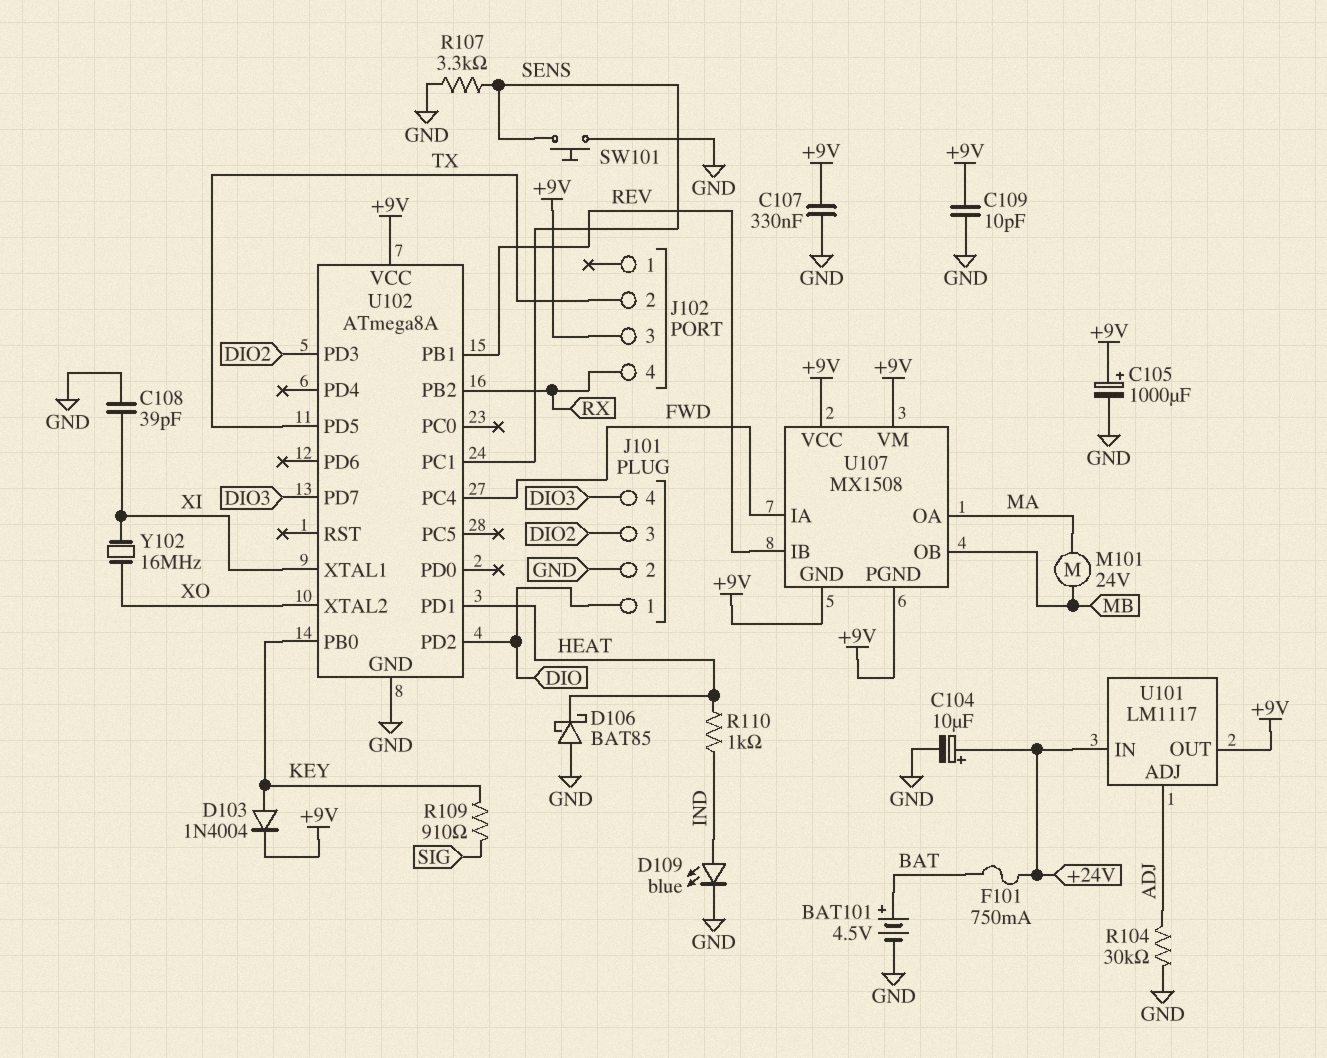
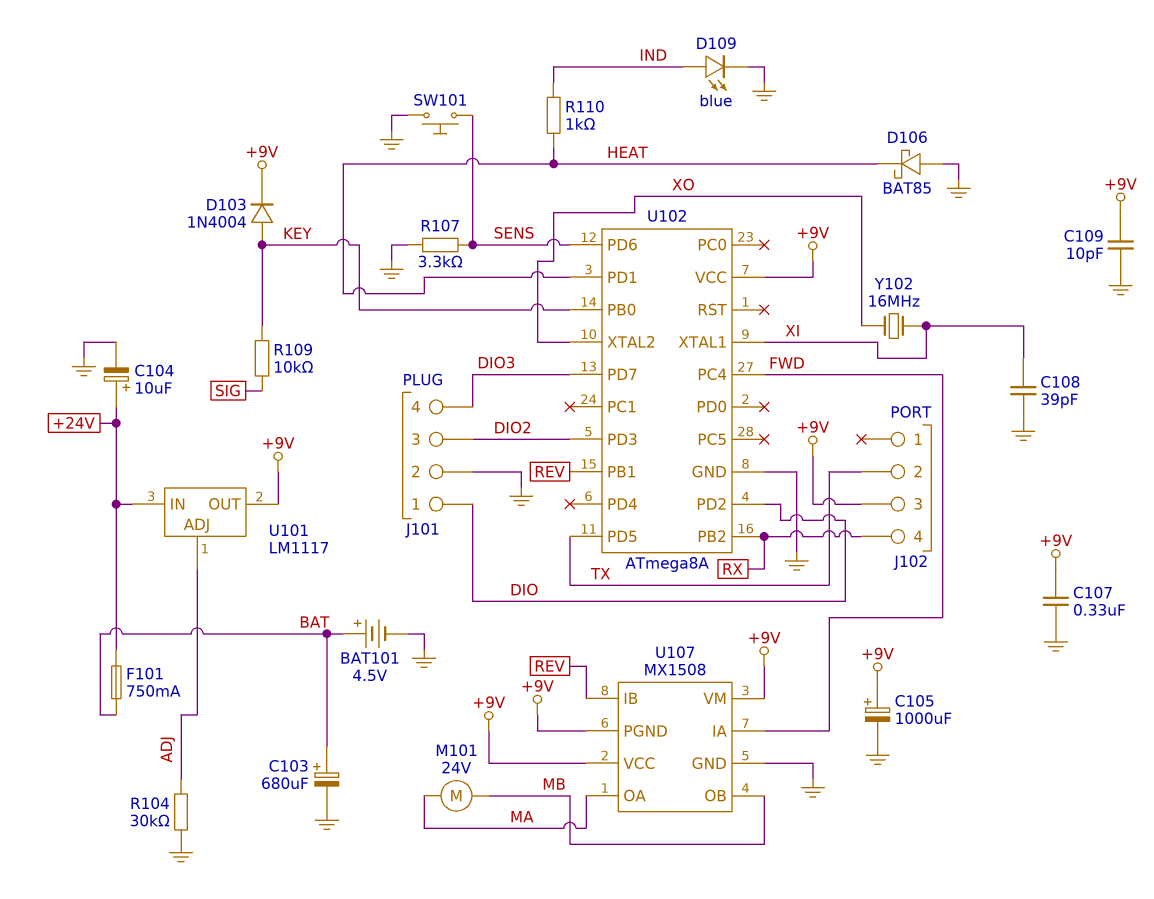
C103: none -> 680uF (plus BAT, minus GND)
R109: 910 (KEY, SIG) -> 10k (KEY, SIG)
U102 pin PC1: SENS -> none
U102 pin PD6: none -> SENS
U107 pin GND: +9V -> GND

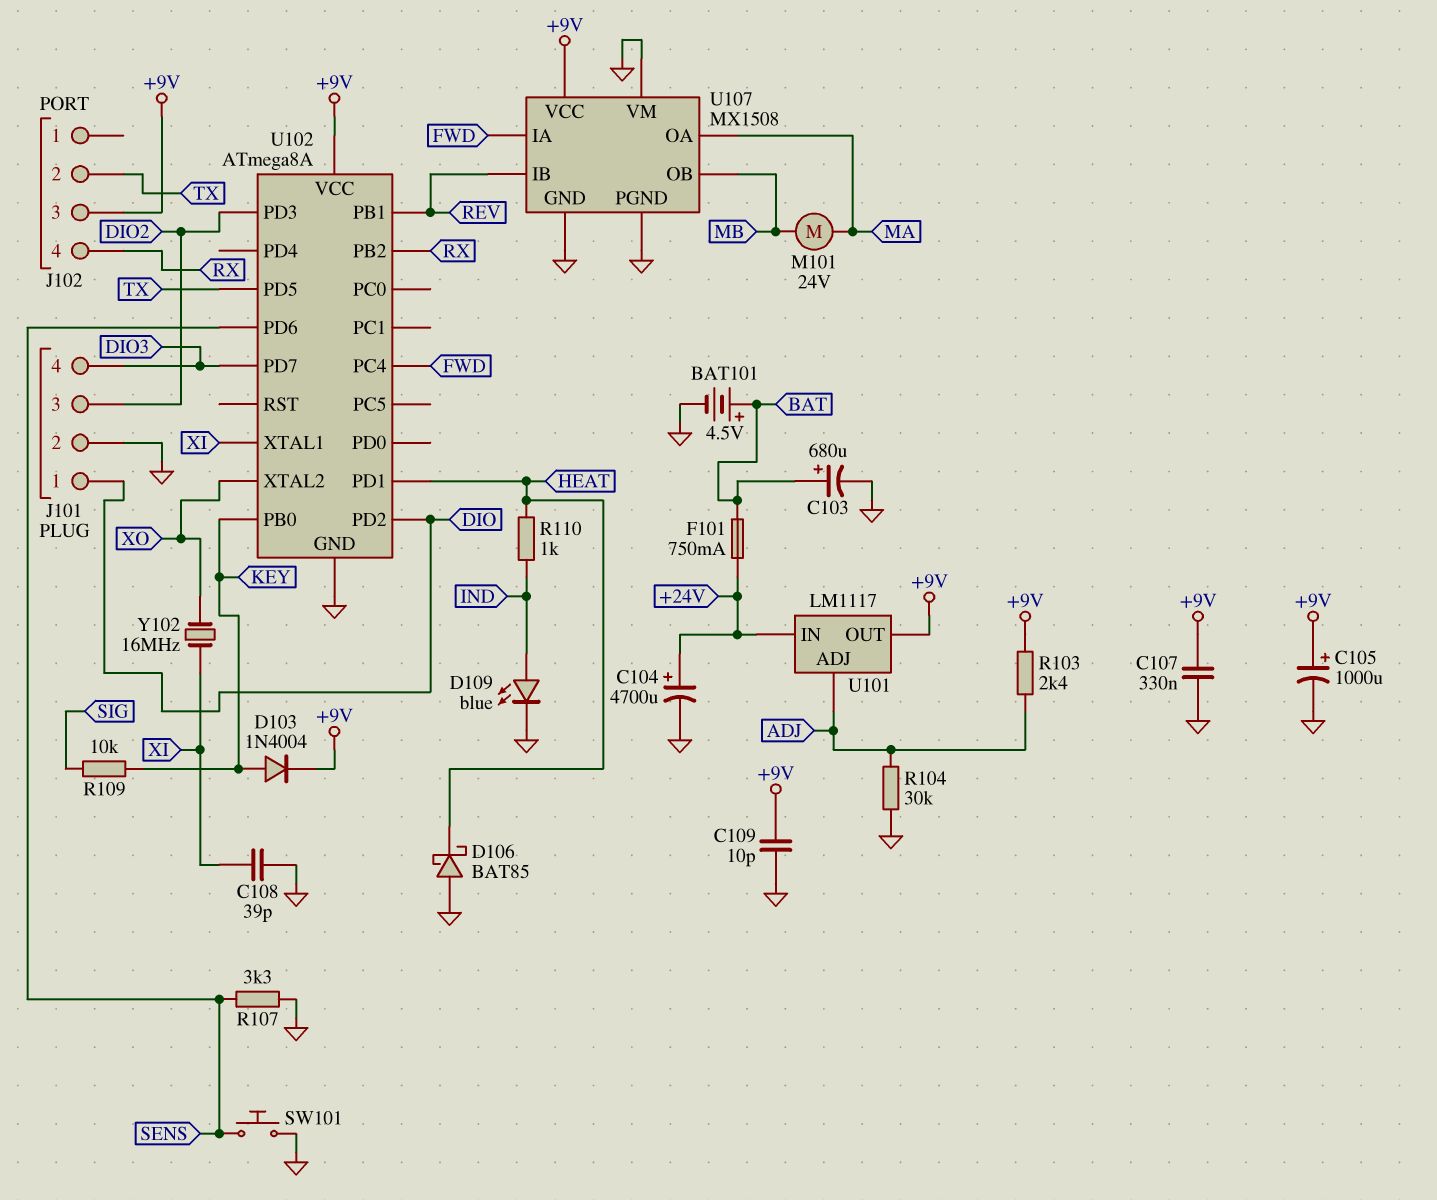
C104: 10uF (plus +24V, minus GND) -> 4700uF (plus +24V, minus GND)
R103: none -> 2.4k (+9V, ADJ)
U107 pin PGND: +9V -> GND
U107 pin VM: +9V -> GND

